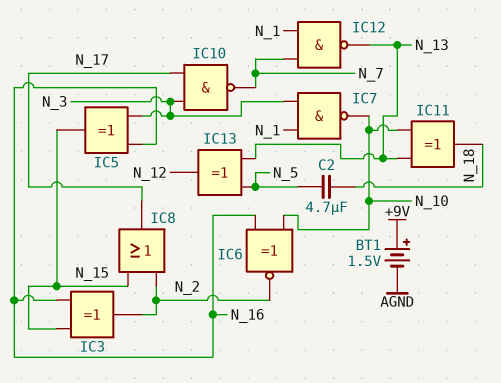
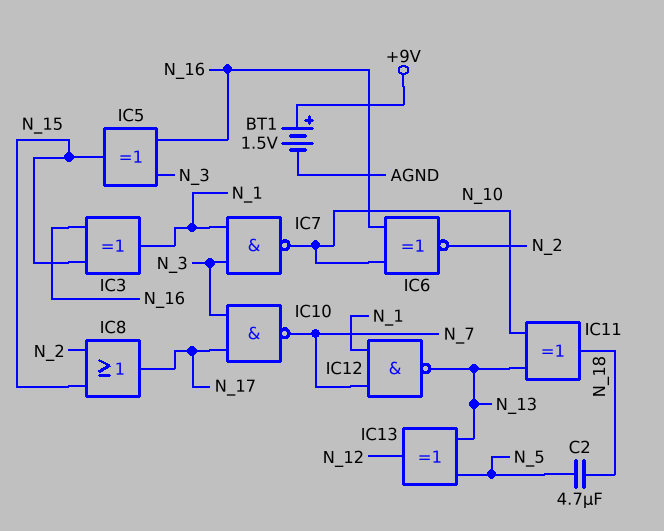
IC3: XOR (in N_15, in N_16, out N_2) -> XOR (in N_15, in N_16, out N_1)

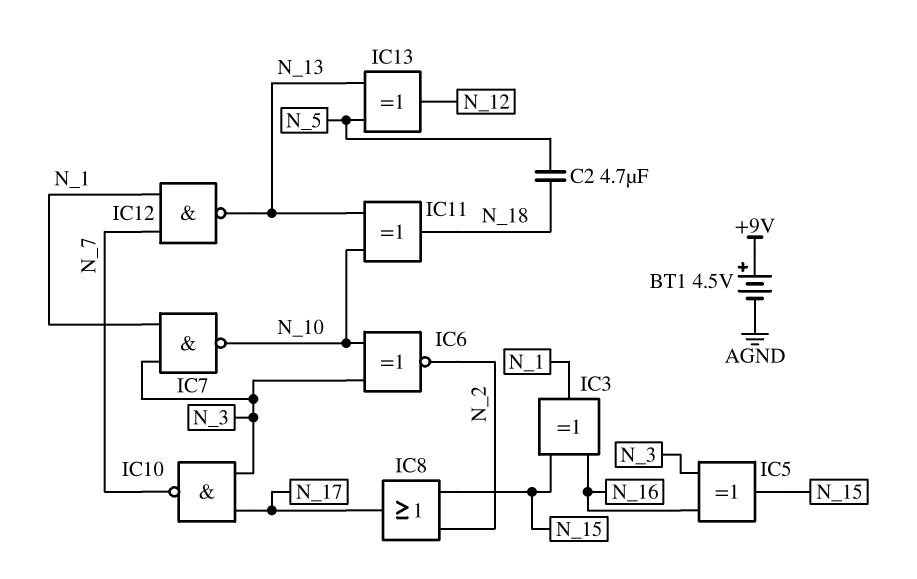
BT1: 1.5V (plus +9V, minus AGND) -> 4.5V (plus +9V, minus AGND)
IC6: XNOR (in N_10, in N_16, out N_2) -> XNOR (in N_3, in N_10, out N_2)

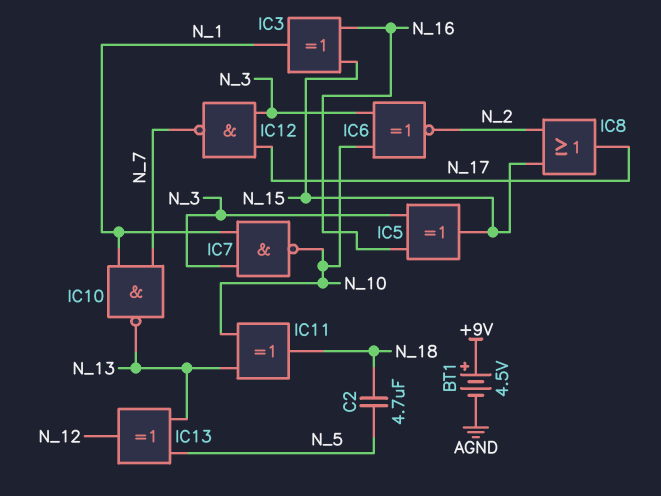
IC10: NAND (in N_3, in N_17, out N_7) -> NAND (in N_1, in N_7, out N_13)
IC12: NAND (in N_1, in N_7, out N_13) -> NAND (in N_3, in N_17, out N_7)

